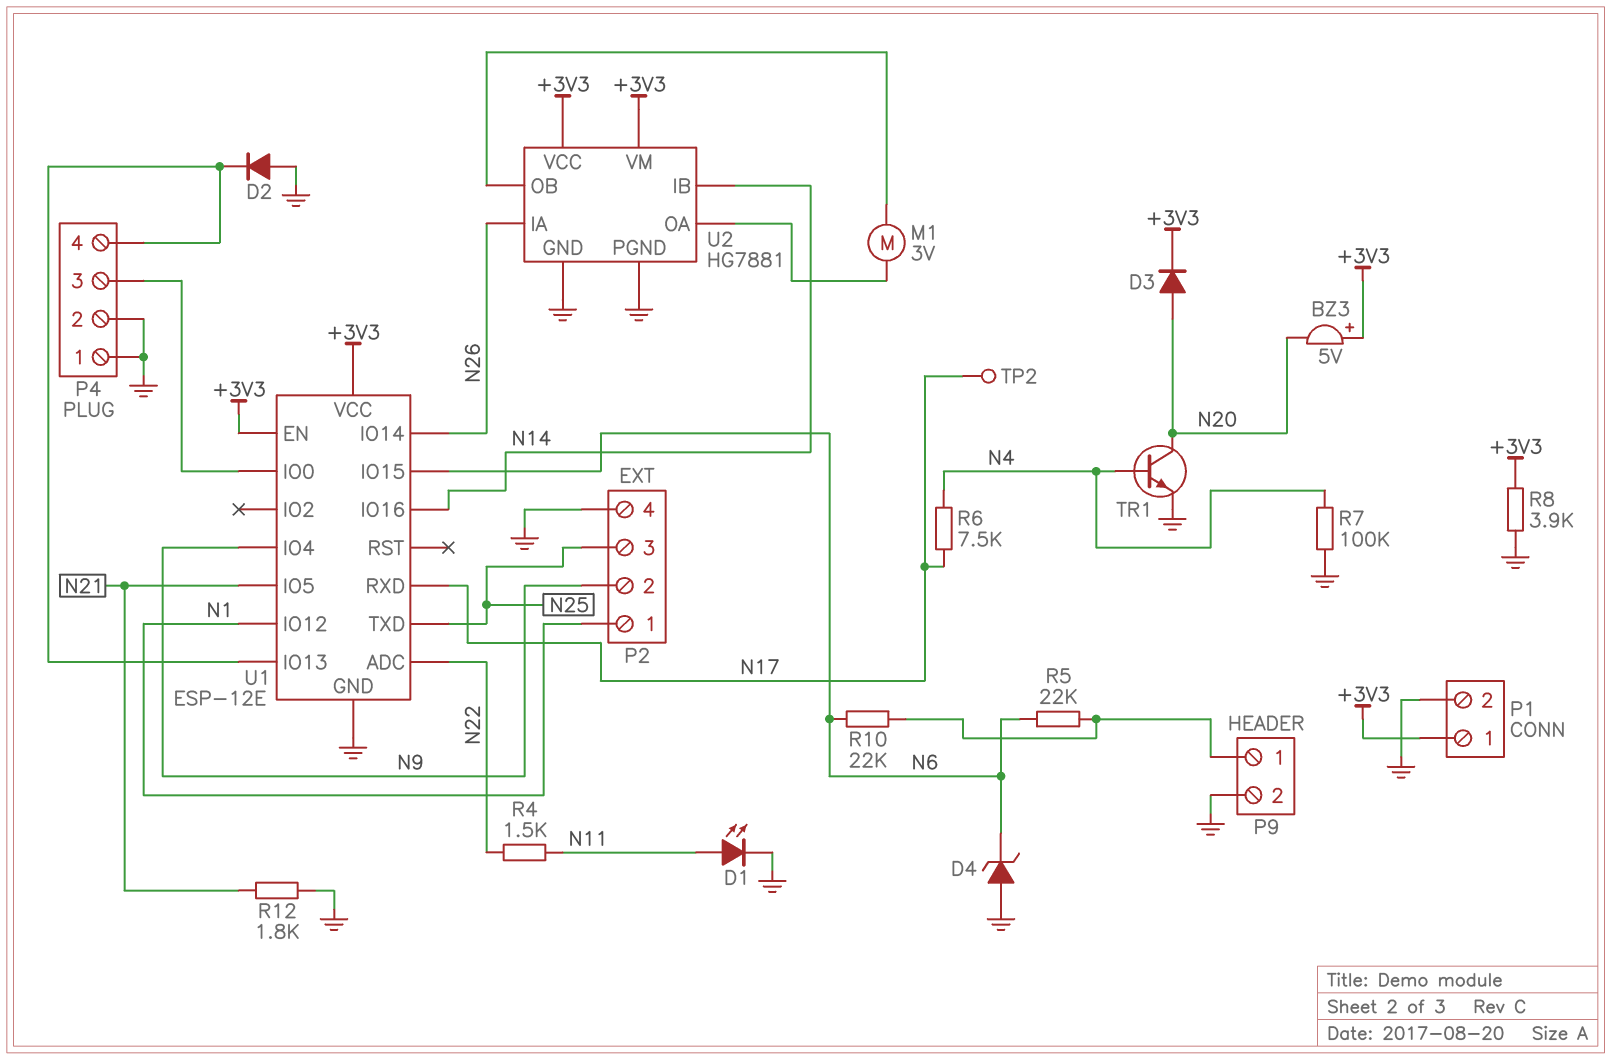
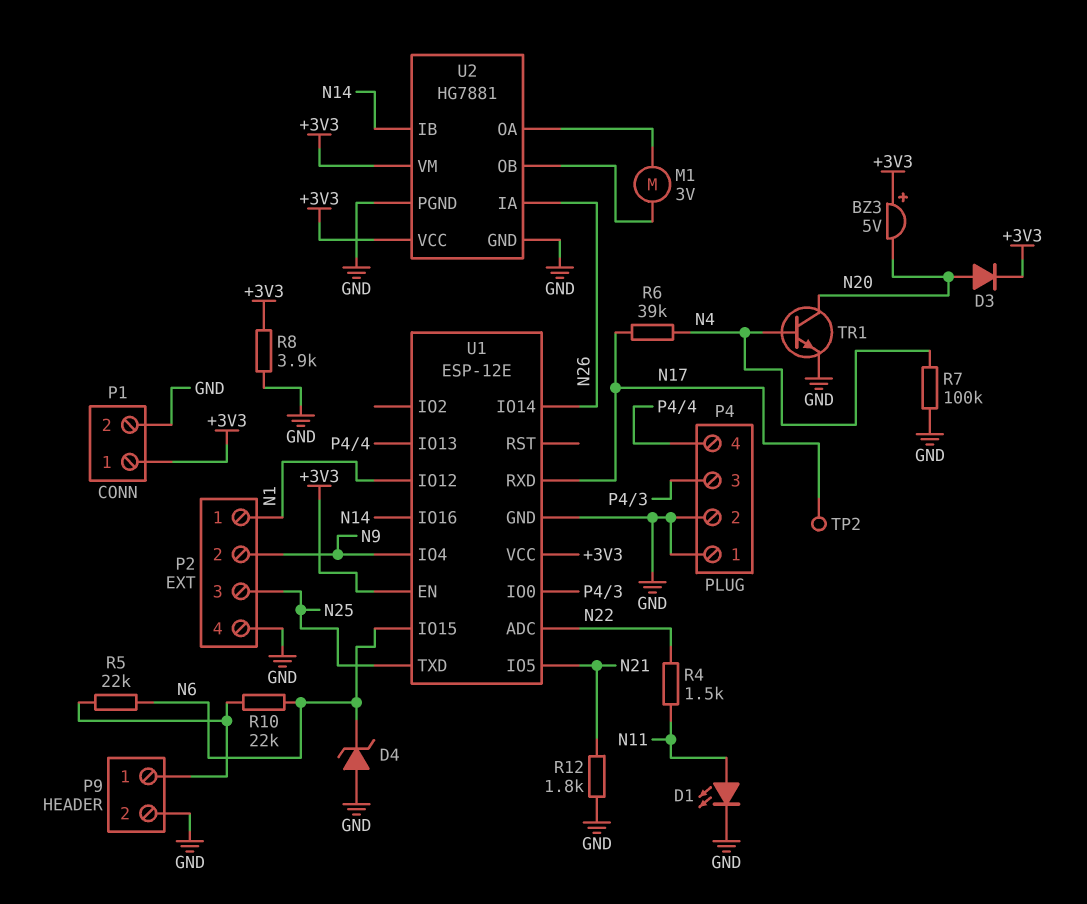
D2: diode (A GND, K P4/4) -> none
R6: 7.5k (N4, N17) -> 39k (N4, N17)

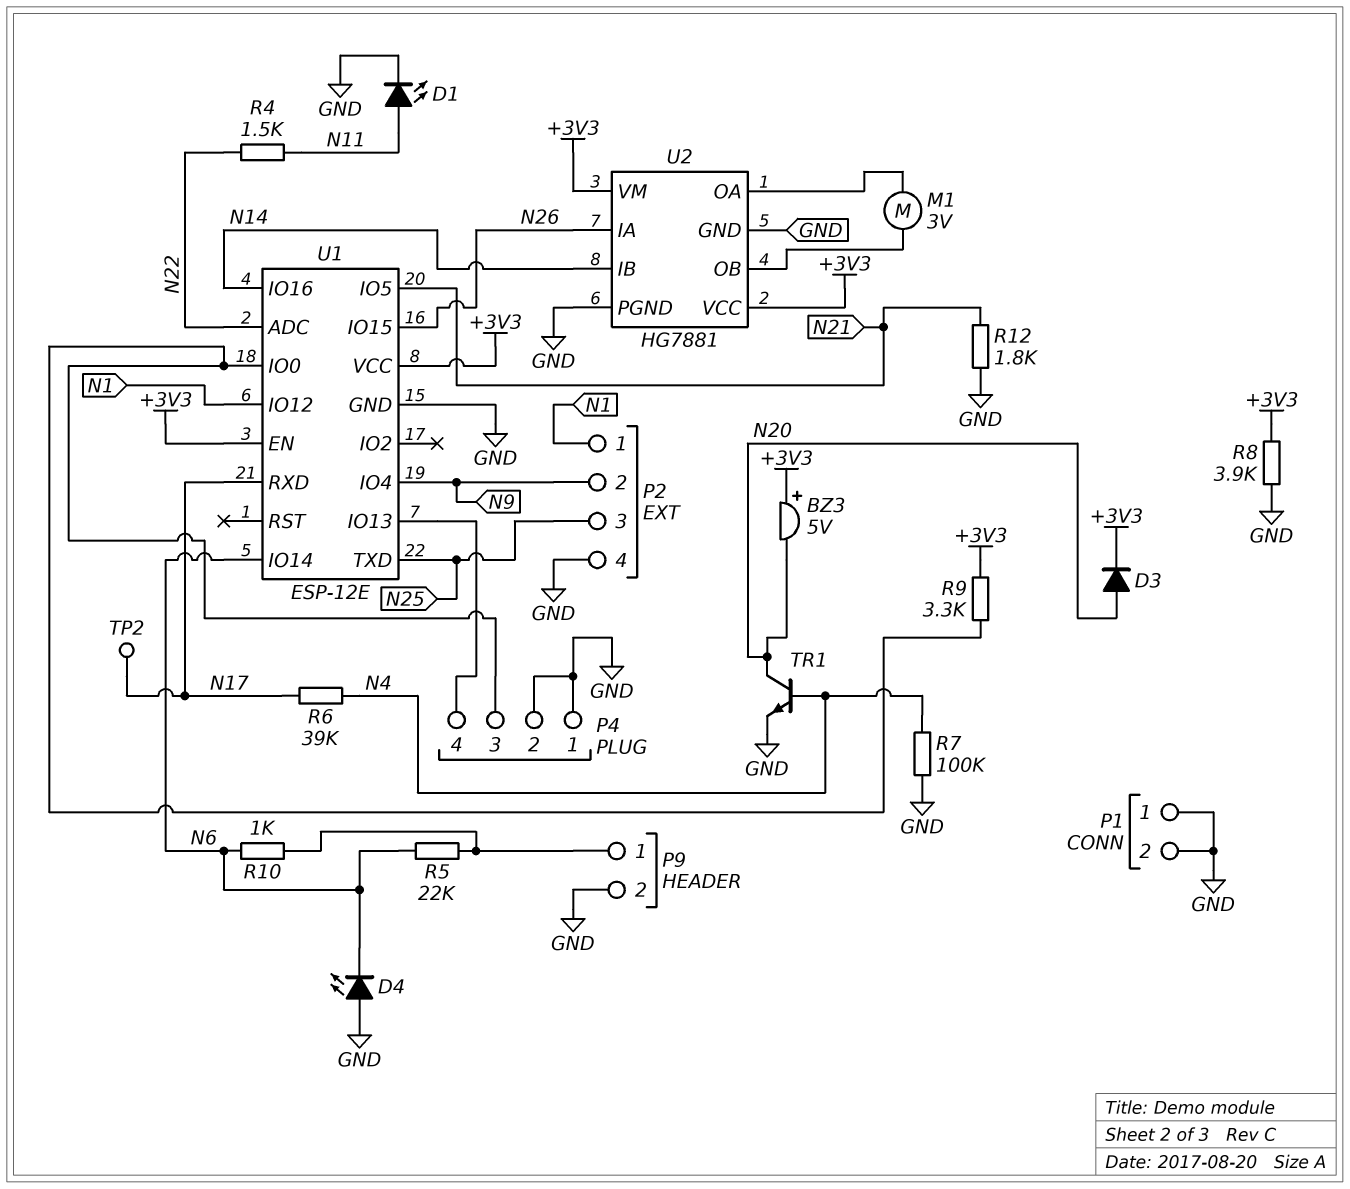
D4: zener (A GND, K N6) -> LED (A GND, K N6)
P1 pin 1: +3V3 -> GND
R9: none -> 3.3k (+3V3, P4/3)
R10: 22k (N6, P9/1) -> 1k (N6, P9/1)
U1 pin IO14: N26 -> N6
U1 pin IO15: N6 -> N26

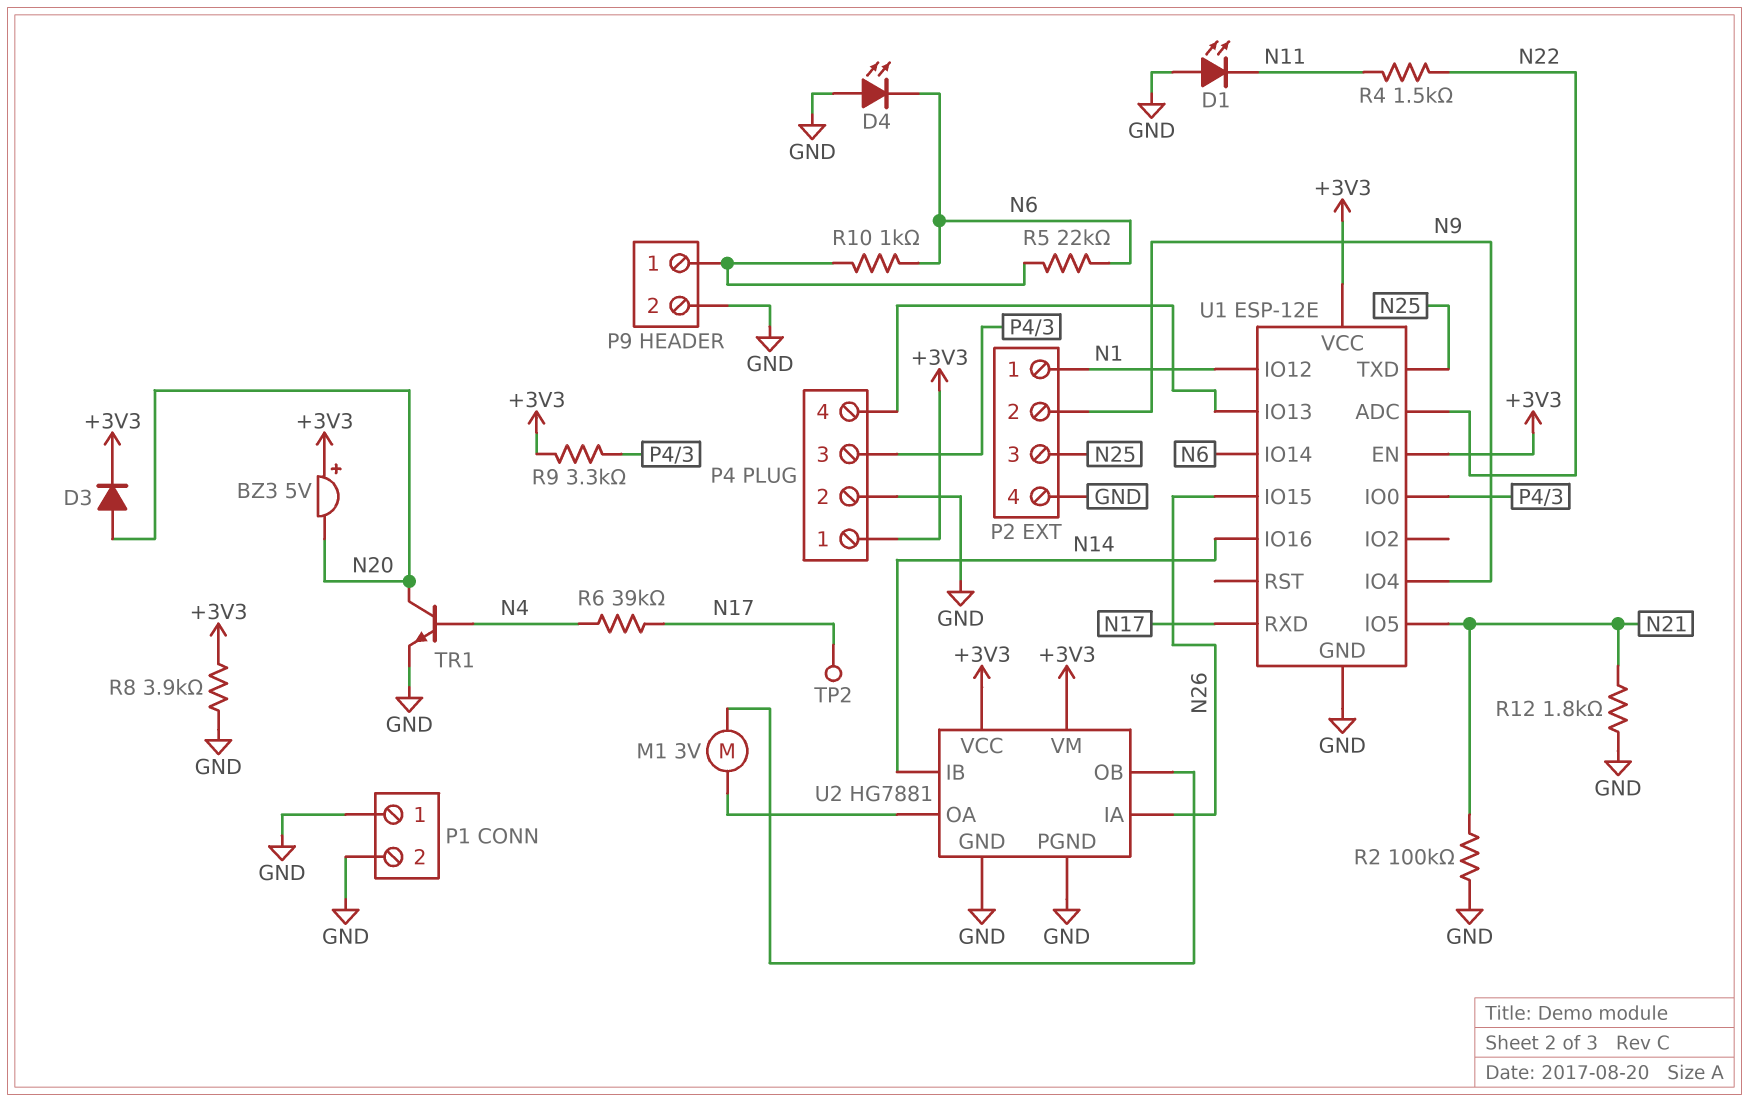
D1: LED (A N11, K GND) -> LED (A GND, K N11)
P4 pin 1: GND -> +3V3
R2: none -> 100k (GND, N21)
R7: 100k (GND, N4) -> none

